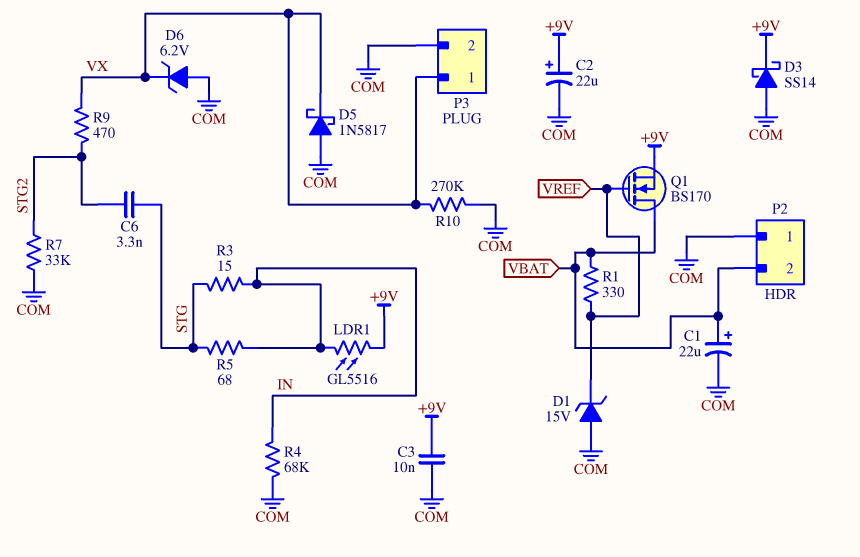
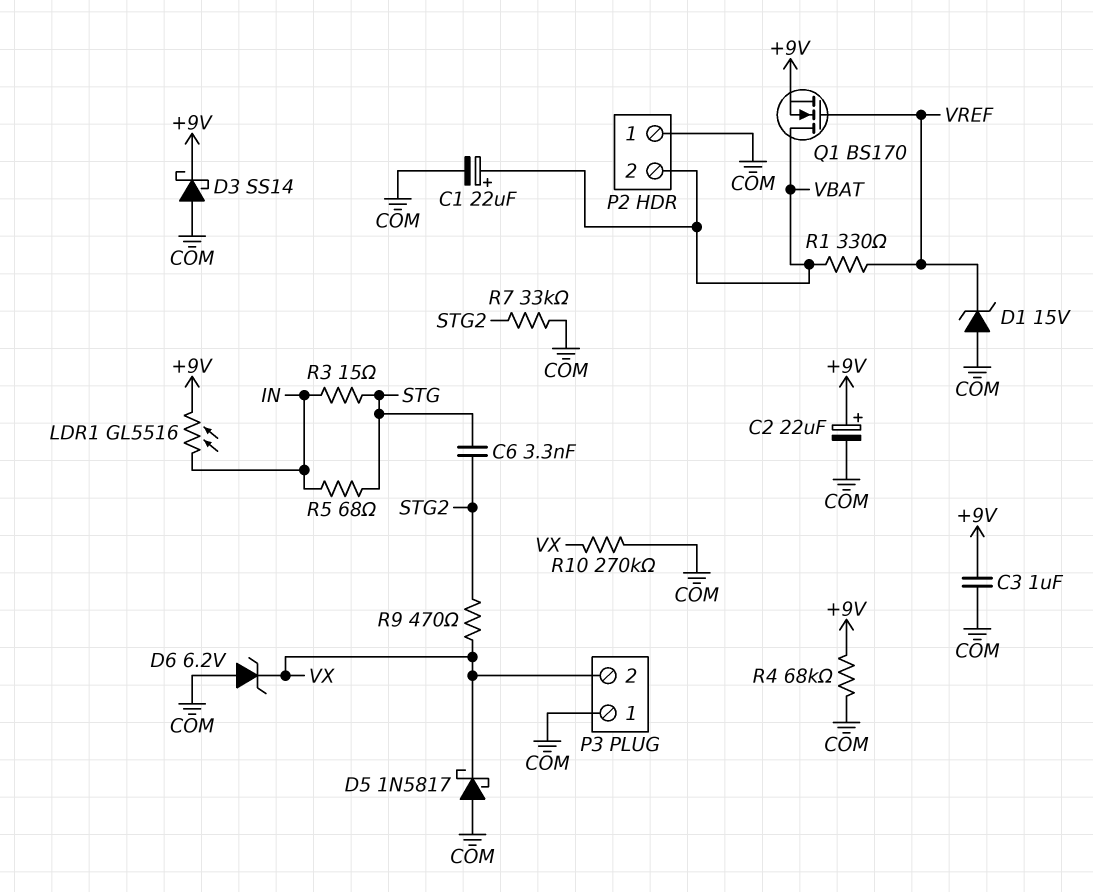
C3: 10nF (+9V, COM) -> 1uF (+9V, COM)
P3 pin 1: VX -> COM
P3 pin 2: COM -> VX
R4: 68k (COM, IN) -> 68k (+9V, COM)

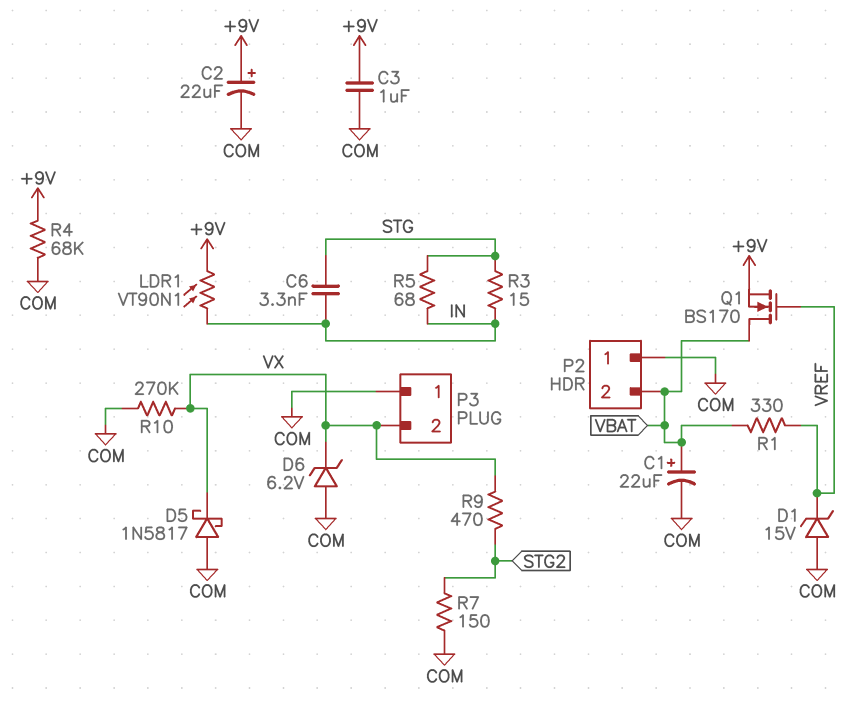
C6: 3.3nF (STG, STG2) -> 3.3nF (IN, STG)
D3: schottky SS14 (A COM, K +9V) -> none
LDR1: GL5516 (+9V, IN) -> VT90N1 (+9V, IN)
R7: 33k (COM, STG2) -> 150 (COM, STG2)

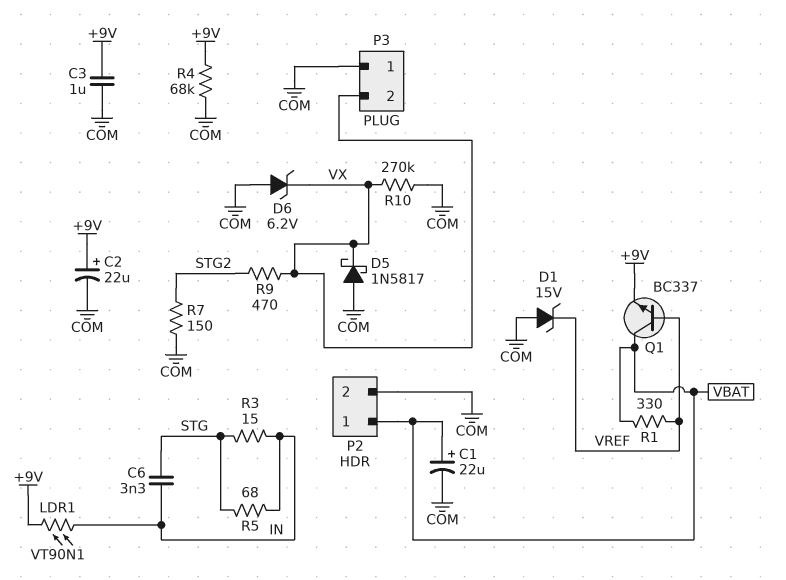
P2 pin 1: COM -> VBAT
P2 pin 2: VBAT -> COM
Q1: NMOS BS170 (G VREF, D VBAT, S +9V) -> NPN BC337 (B VREF, C VBAT, E +9V)

